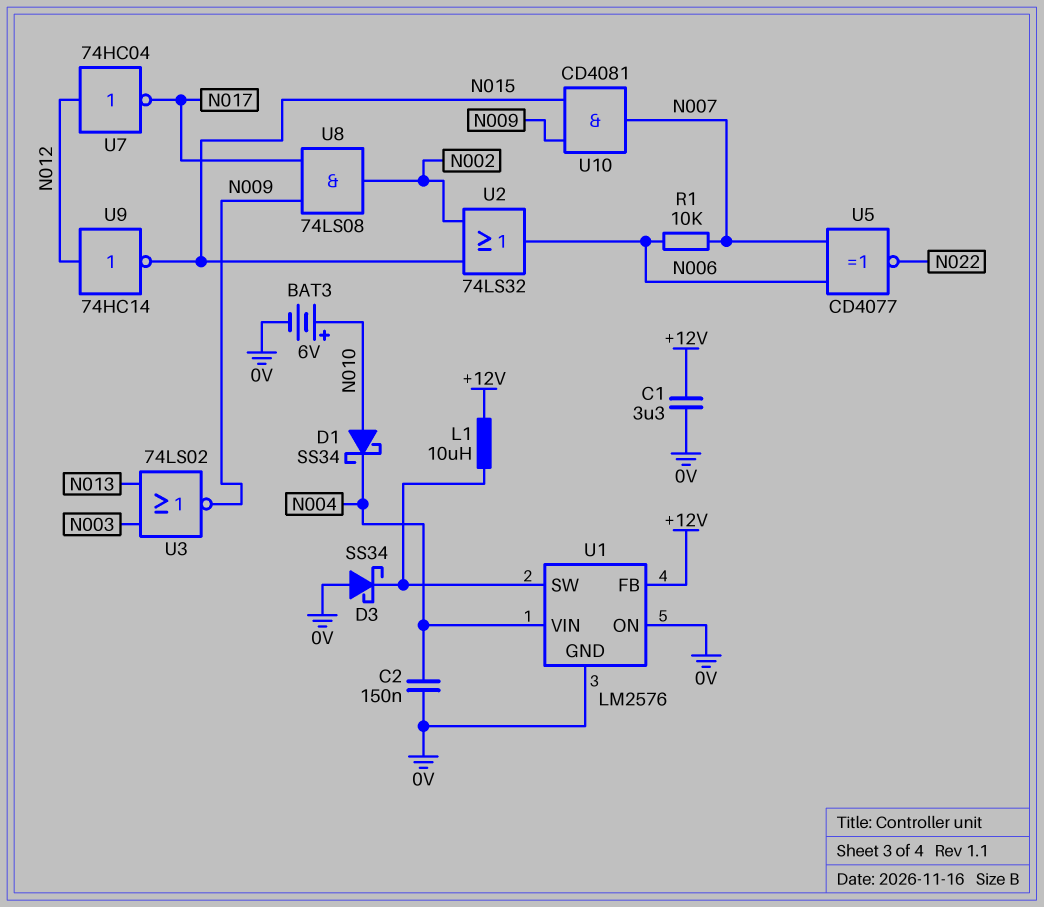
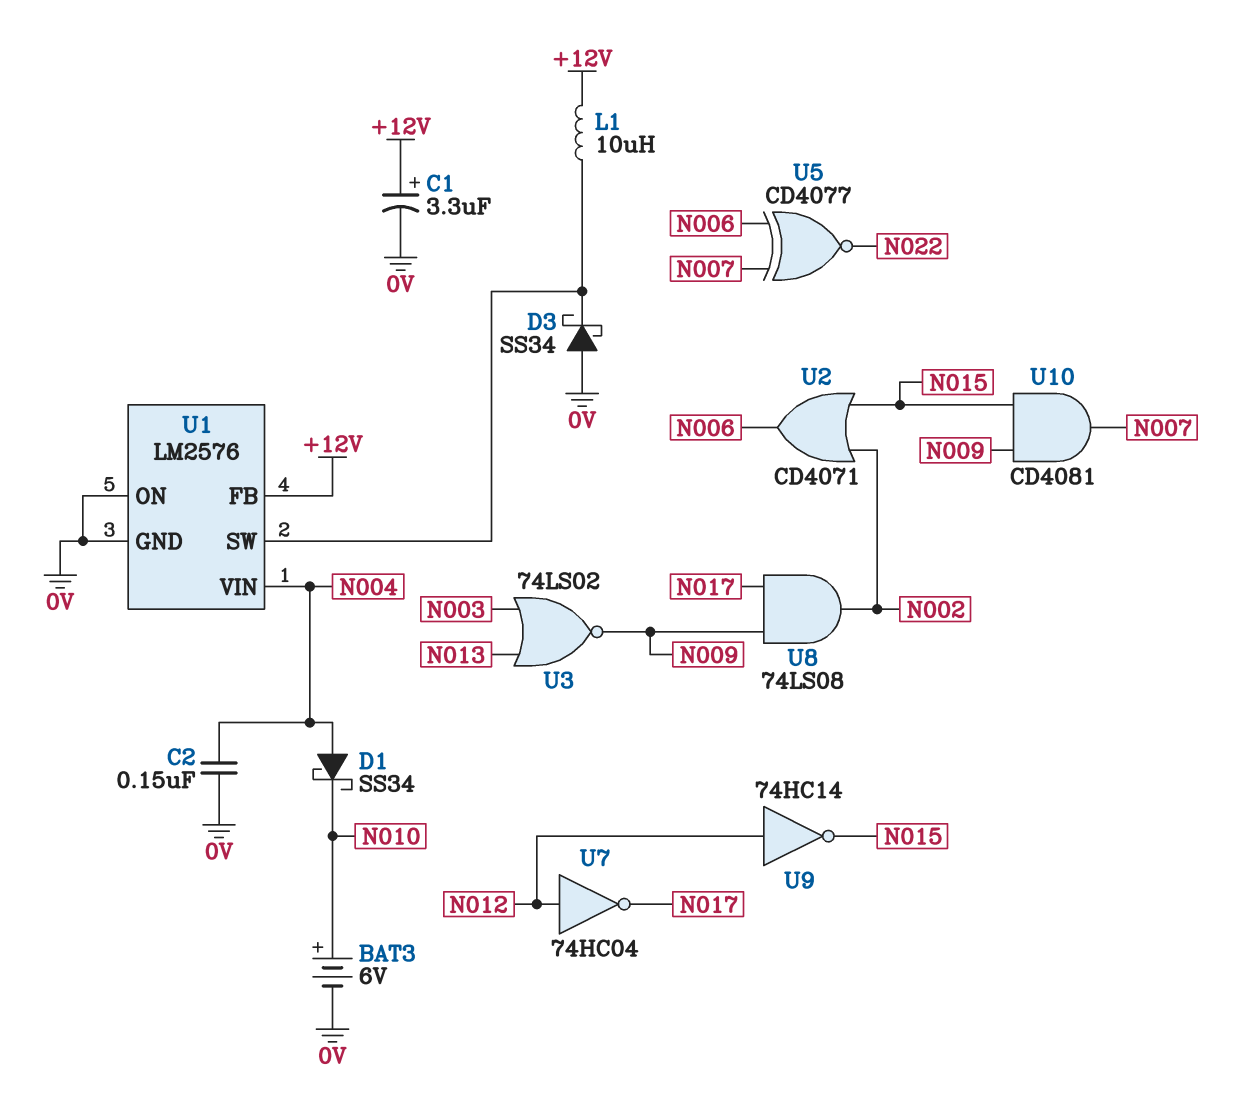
C1: 3.3uF (+12V, 0V) -> 3.3uF (plus +12V, minus 0V)
D1: schottky SS34 (A N010, K N004) -> schottky SS34 (A N004, K N010)
R1: 10k (N006, N007) -> none
U2: OR 74LS32 (in N002, in N015, out N006) -> OR CD4071 (in N002, in N015, out N006)

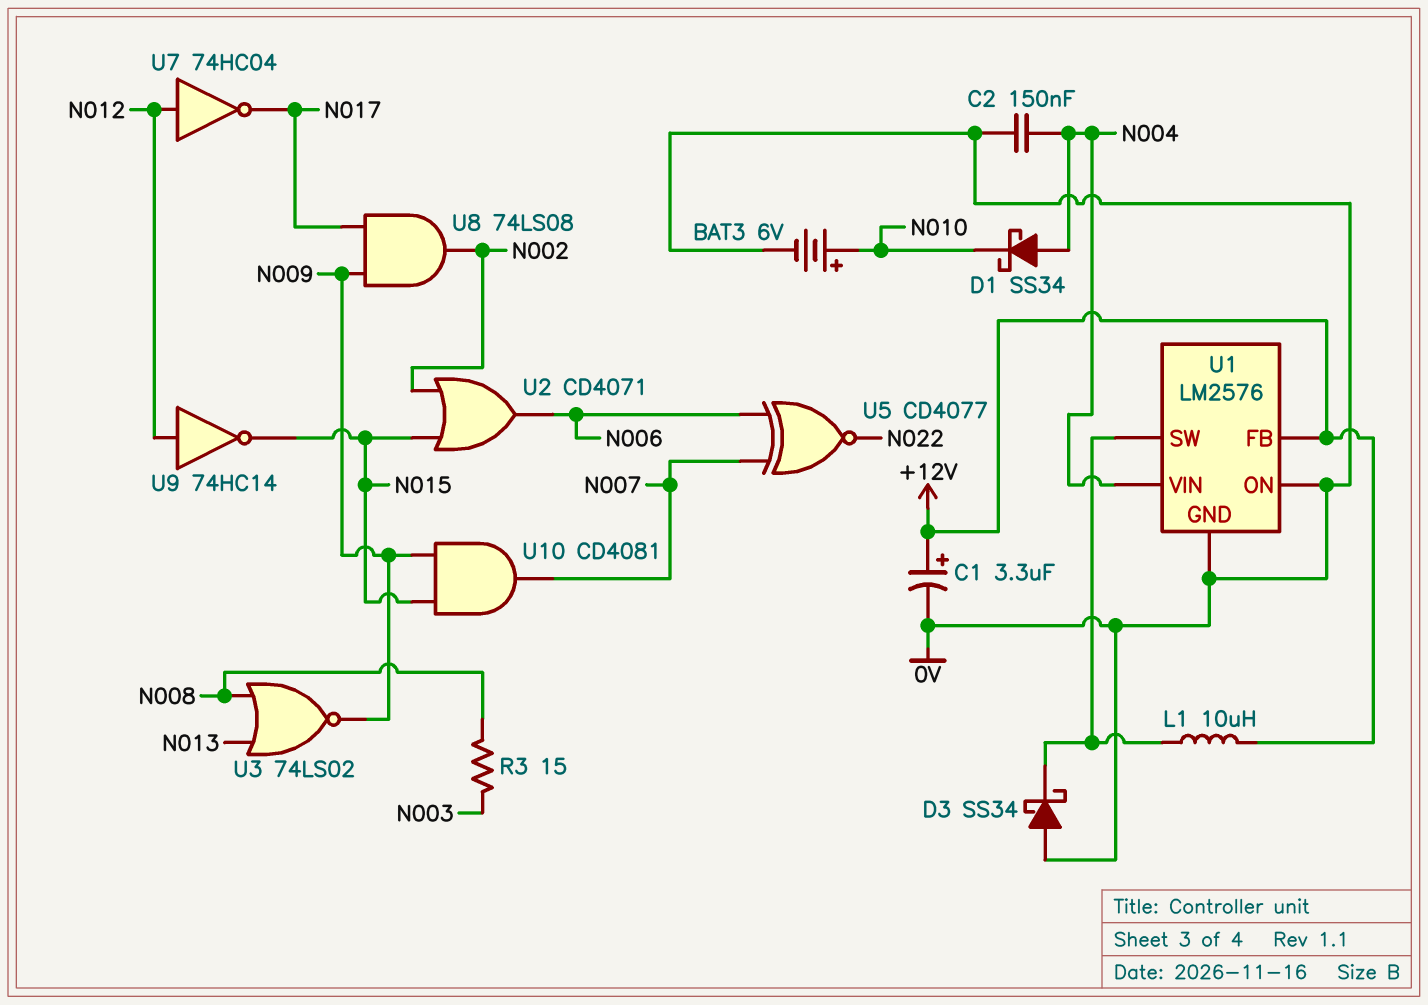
R3: none -> 15 (N003, N008)
U3: NOR 74LS02 (in N003, in N013, out N009) -> NOR 74LS02 (in N008, in N013, out N009)

